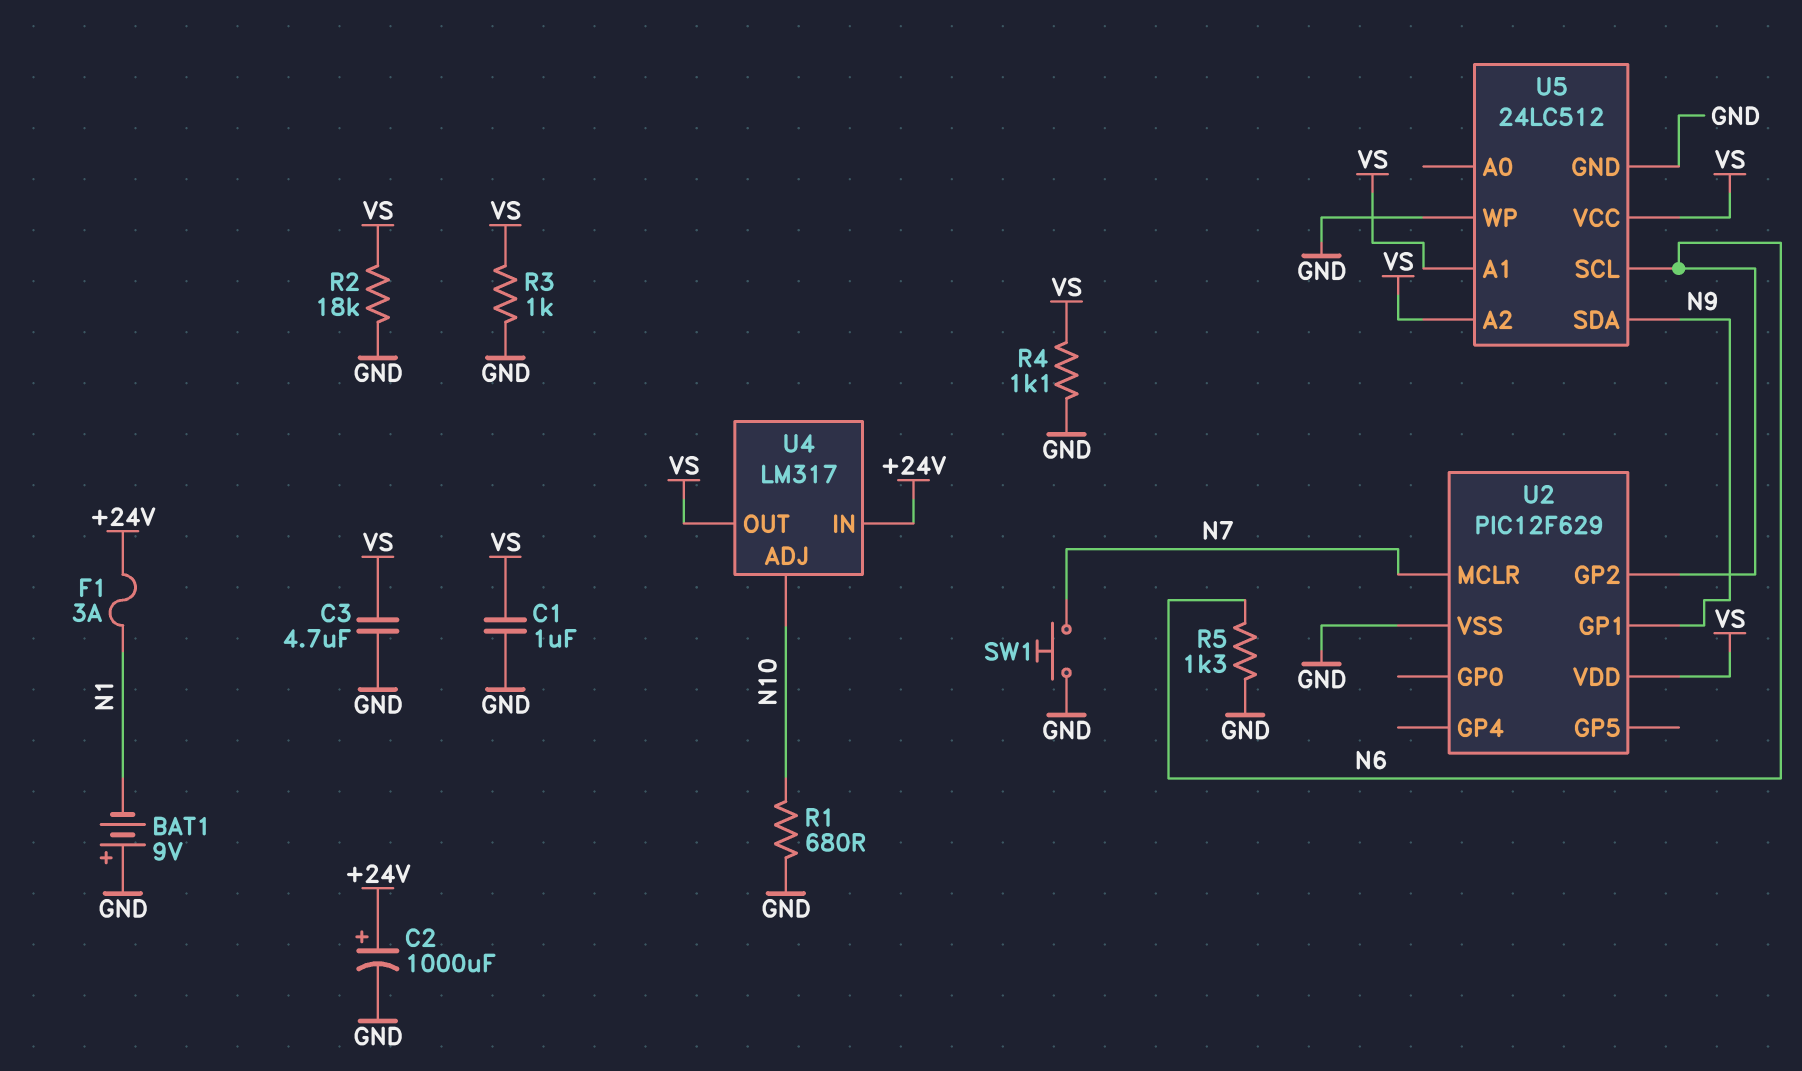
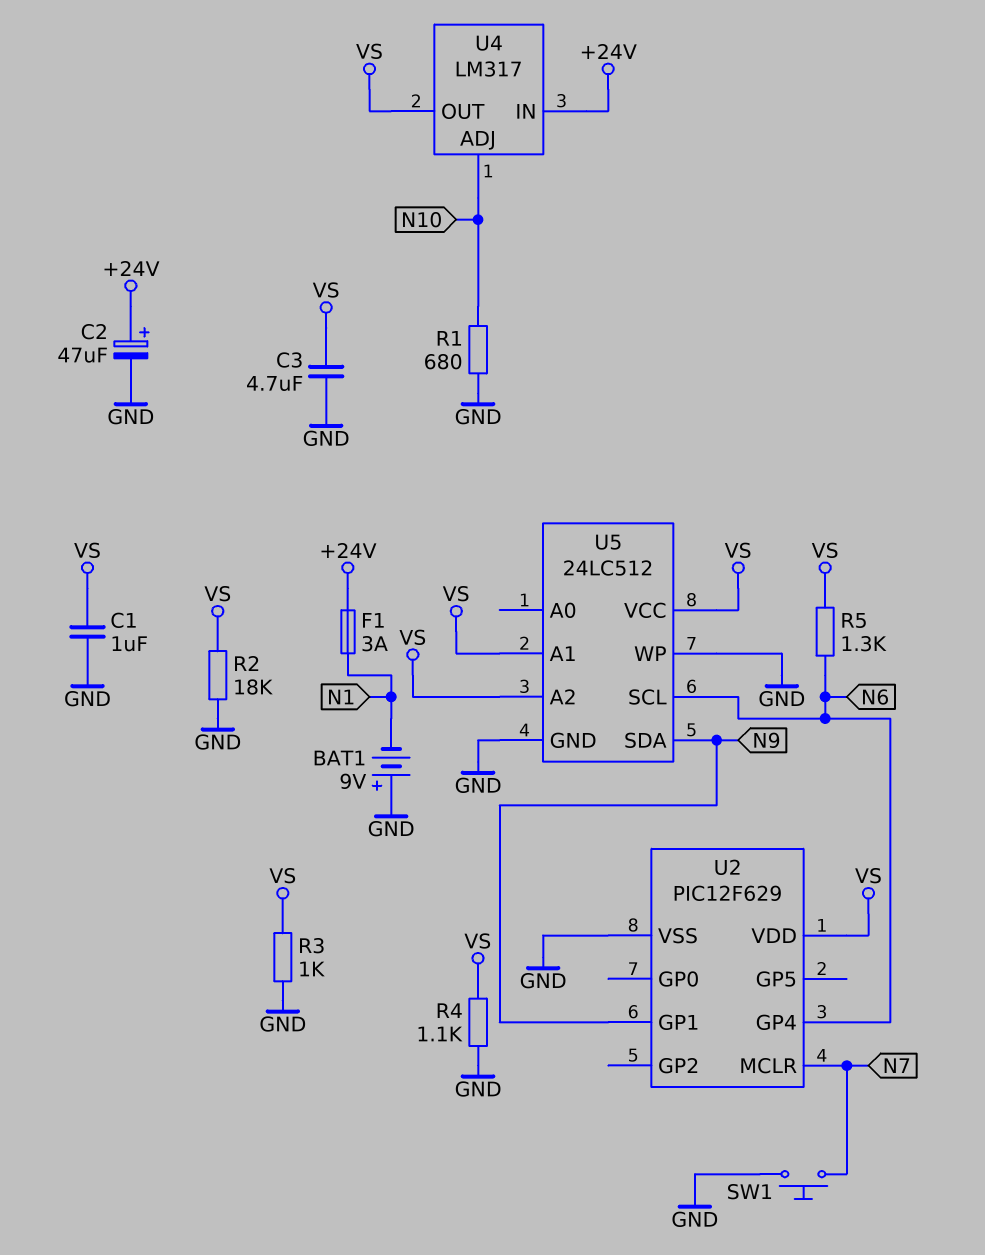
C2: 1000uF (plus +24V, minus GND) -> 47uF (plus +24V, minus GND)
R5: 1.3k (GND, N6) -> 1.3k (N6, VS)
U2 pin GP2: N6 -> none
U2 pin GP4: none -> N6

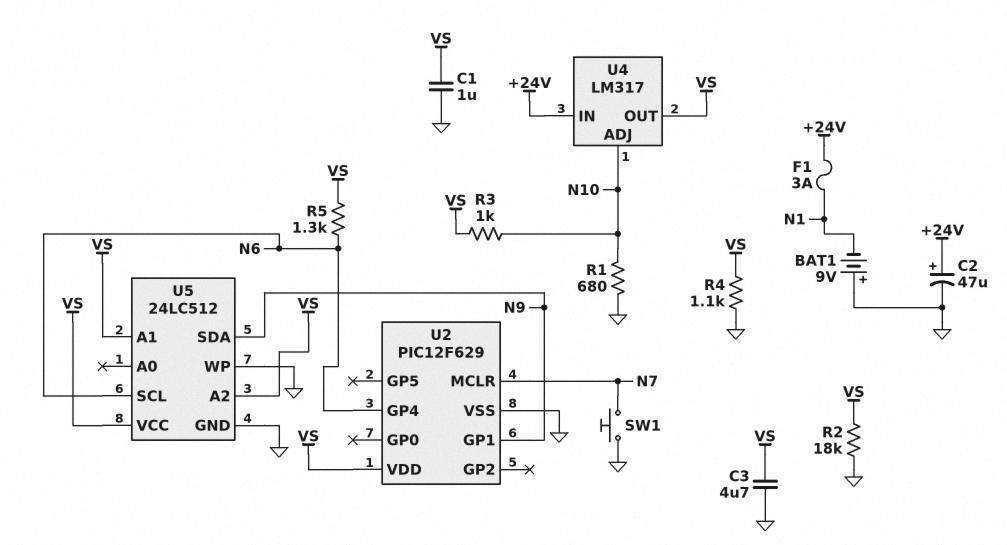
R3: 1k (GND, VS) -> 1k (N10, VS)

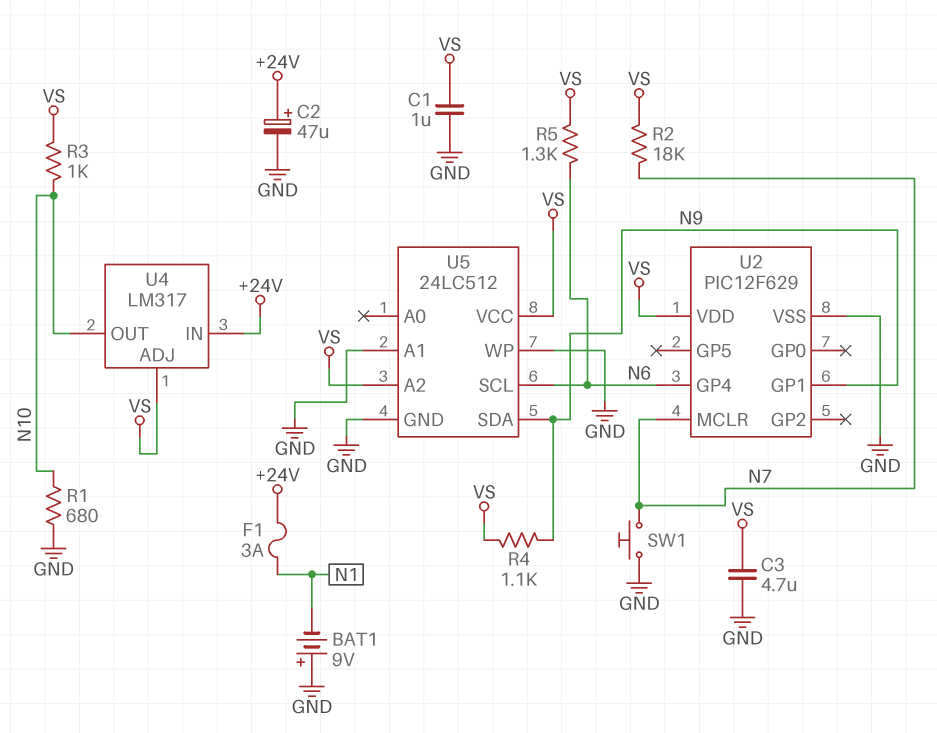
R2: 18k (GND, VS) -> 18k (N7, VS)
R4: 1.1k (GND, VS) -> 1.1k (N9, VS)
U4 pin ADJ: N10 -> VS
U4 pin OUT: VS -> N10
U5 pin A1: VS -> GND

